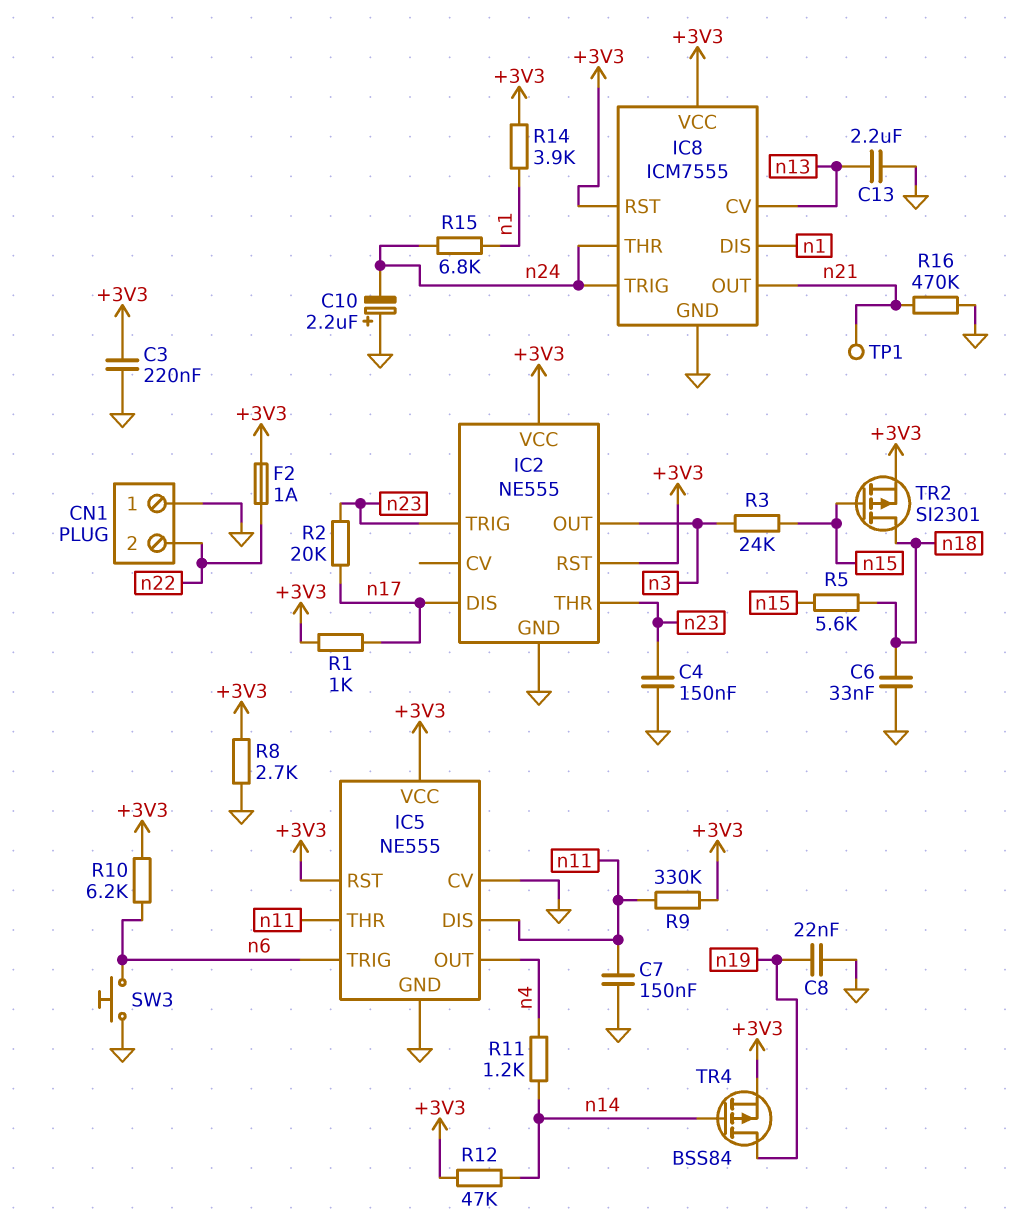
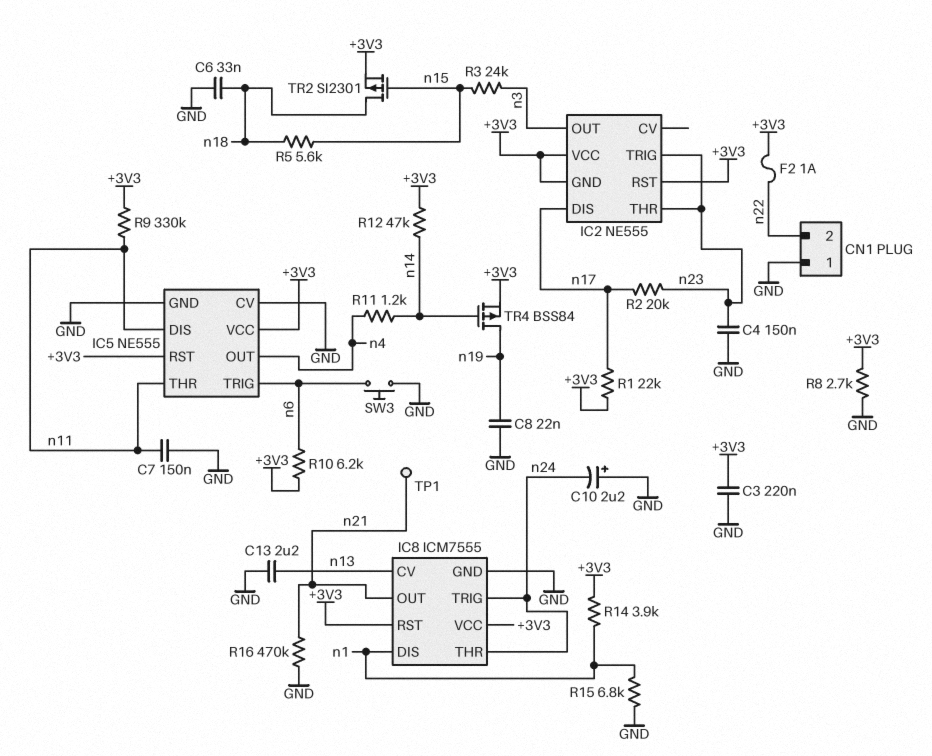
IC2 pin GND: GND -> +3V3
R1: 1k (+3V3, n17) -> 22k (+3V3, n17)
R15: 6.8k (n1, n24) -> 6.8k (GND, n1)

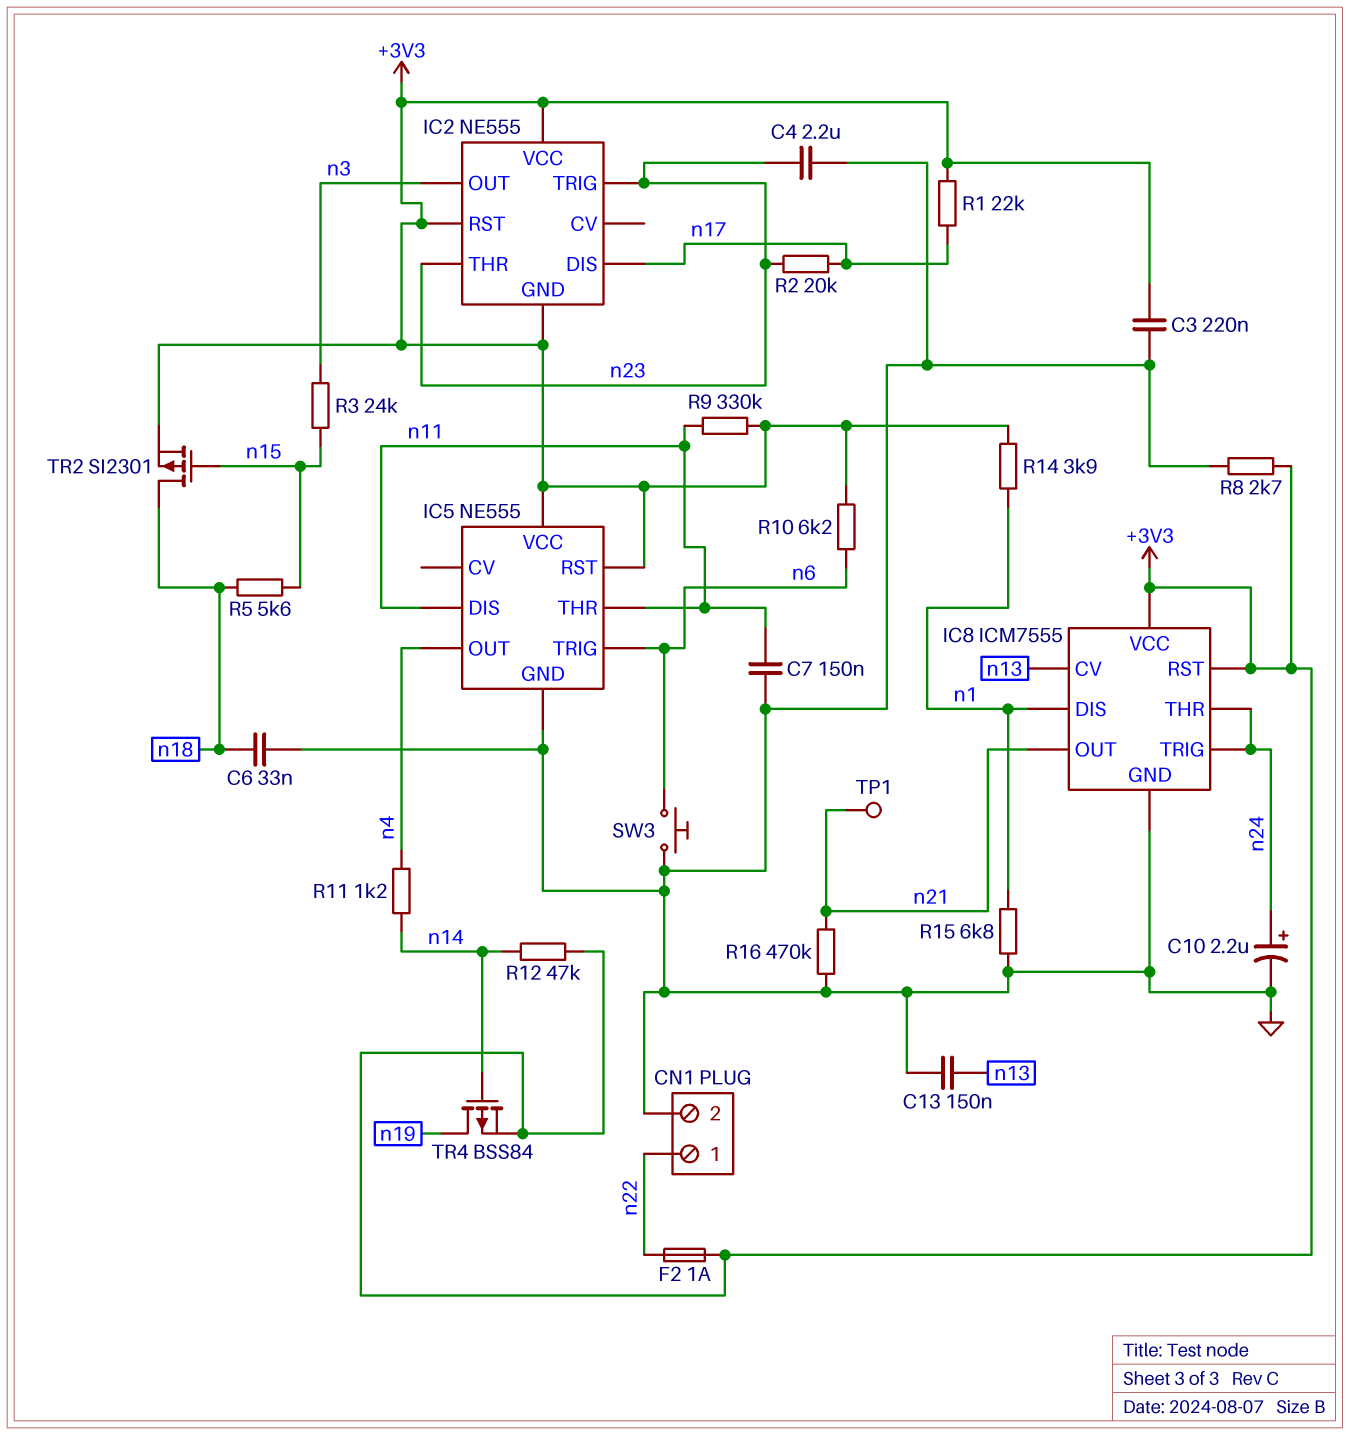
C4: 150nF (GND, n23) -> 2.2uF (GND, n23)
C8: 22nF (GND, n19) -> none
C10: 2.2uF (plus GND, minus n24) -> 2.2uF (plus n24, minus GND)
C13: 2.2uF (GND, n13) -> 150nF (GND, n13)
CN1 pin 1: GND -> n22
CN1 pin 2: n22 -> GND
IC5 pin CV: GND -> none

